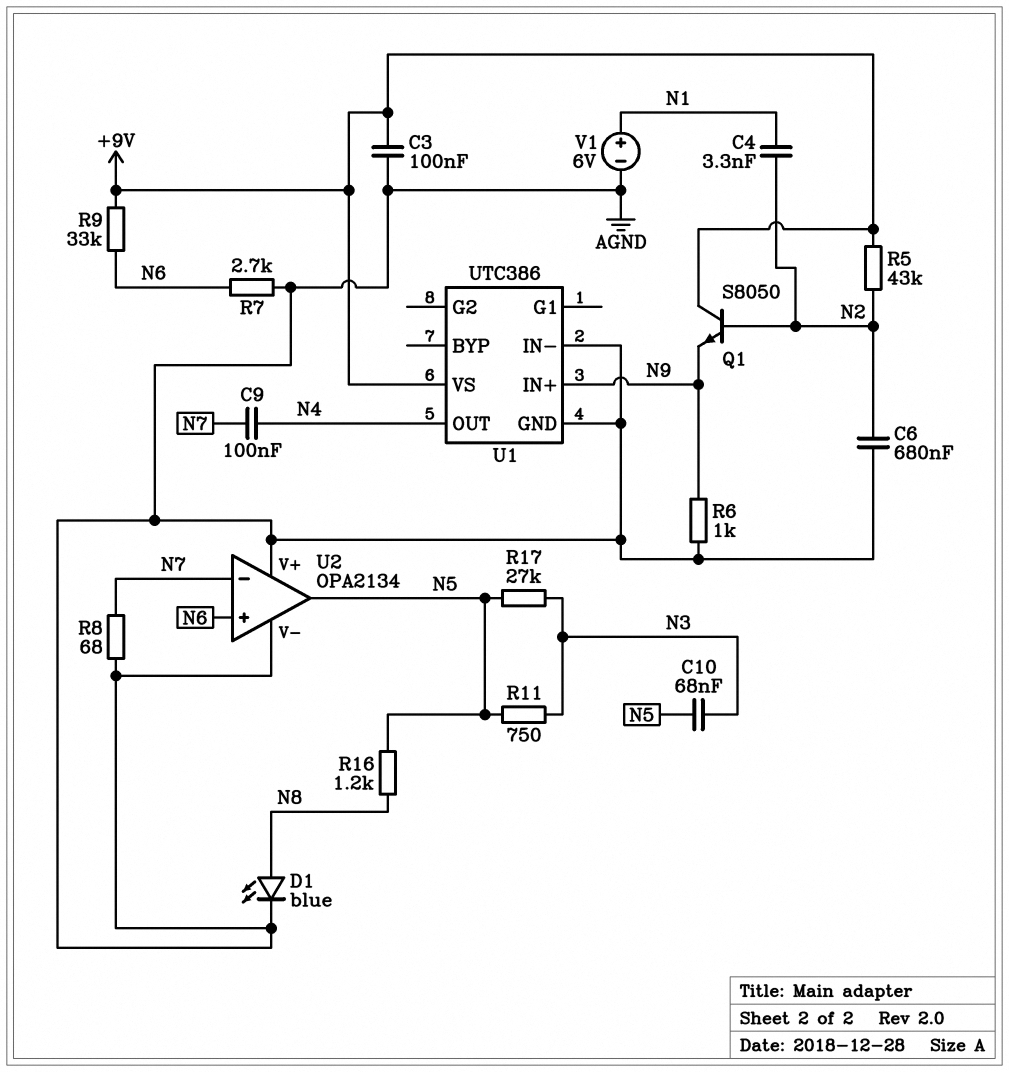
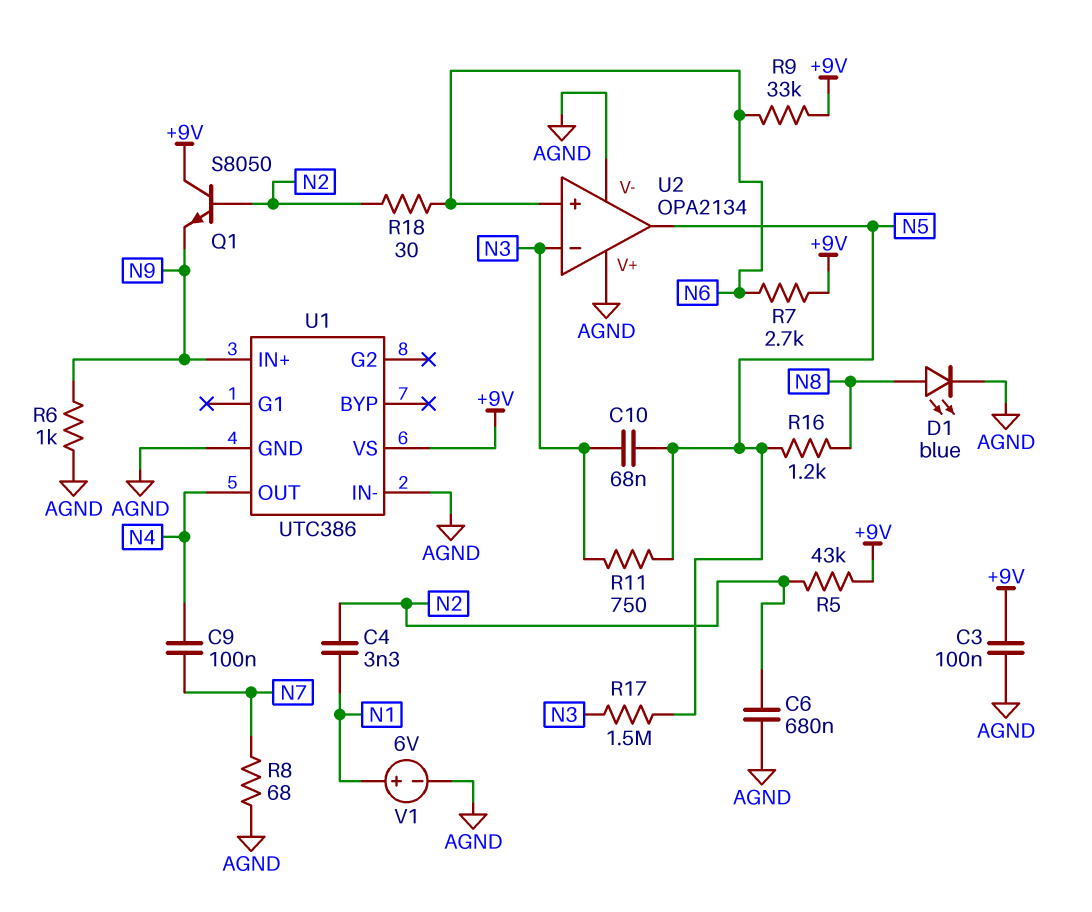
R7: 2.7k (AGND, N6) -> 2.7k (+9V, N6)
R17: 27k (N3, N5) -> 1.5M (N3, N5)
R18: none -> 30 (N2, N6)
U2 pin in-: N7 -> N3

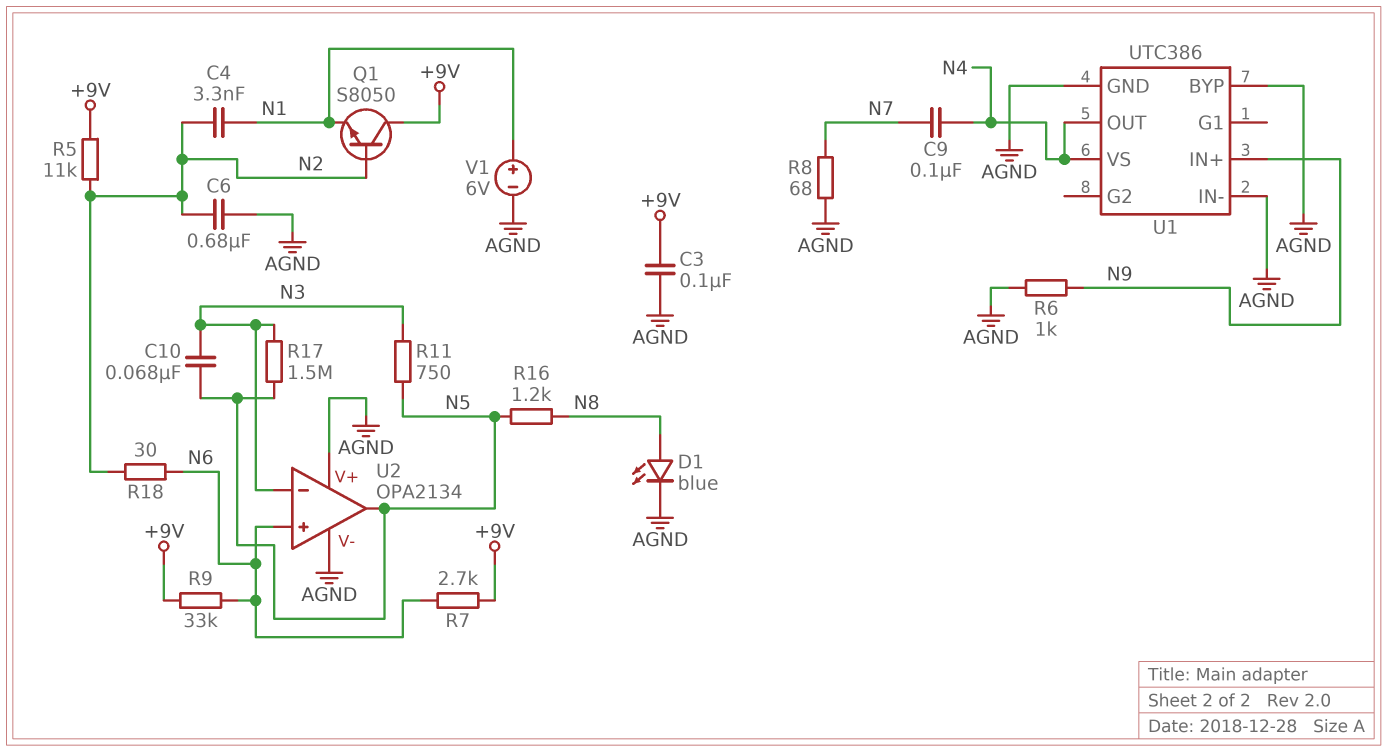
Q1: NPN S8050 (B N2, C +9V, E N9) -> NPN S8050 (B N2, C +9V, E N1)
R5: 43k (+9V, N2) -> 11k (+9V, N2)
U1 pin BYP: none -> AGND
U1 pin VS: +9V -> N4

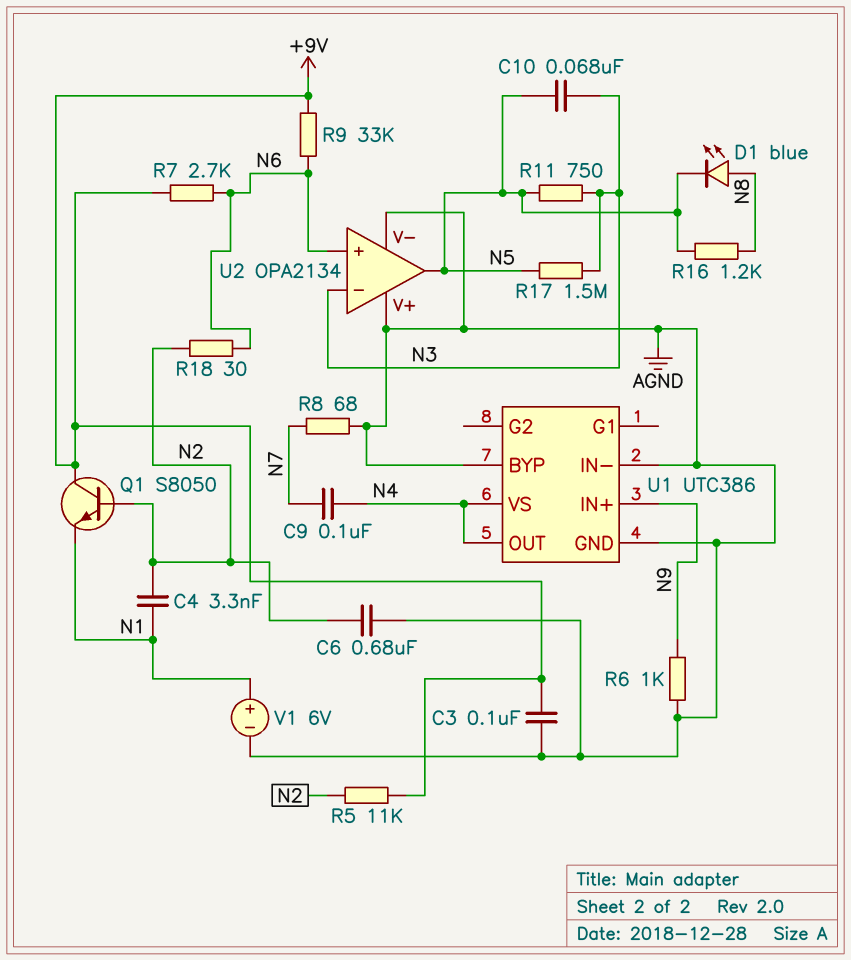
D1: LED blue (A N8, K AGND) -> LED blue (A N8, K N5)

